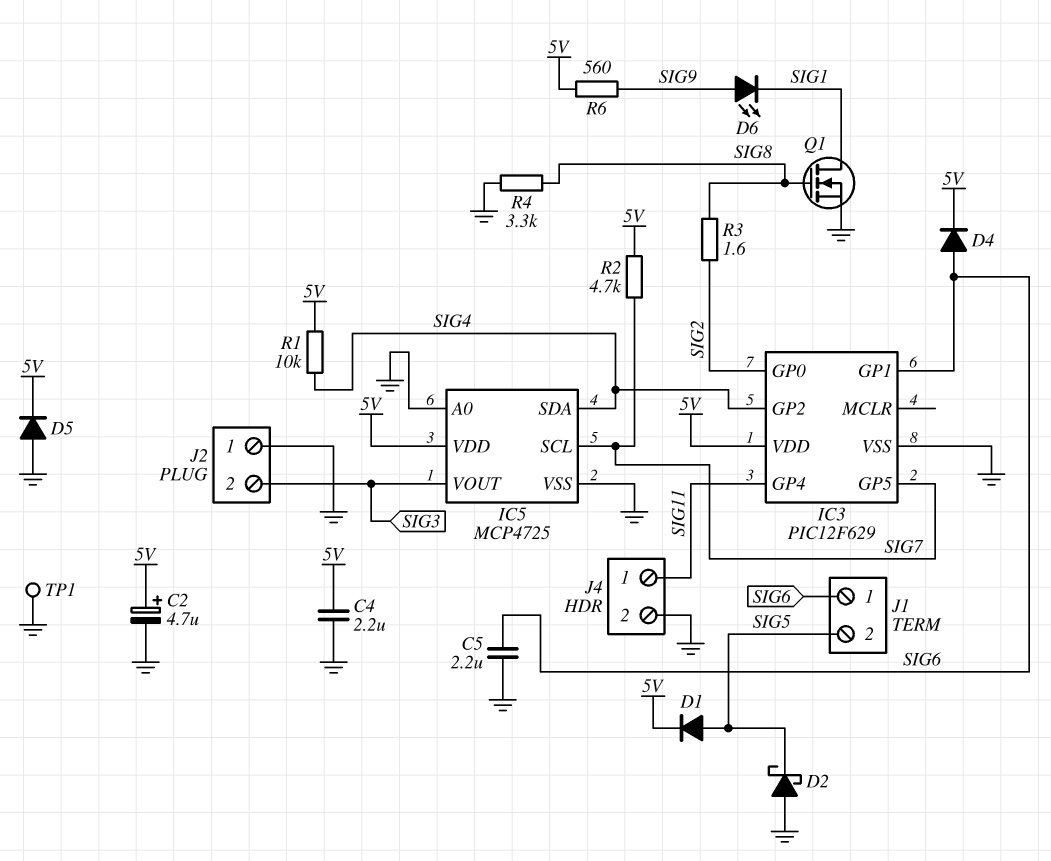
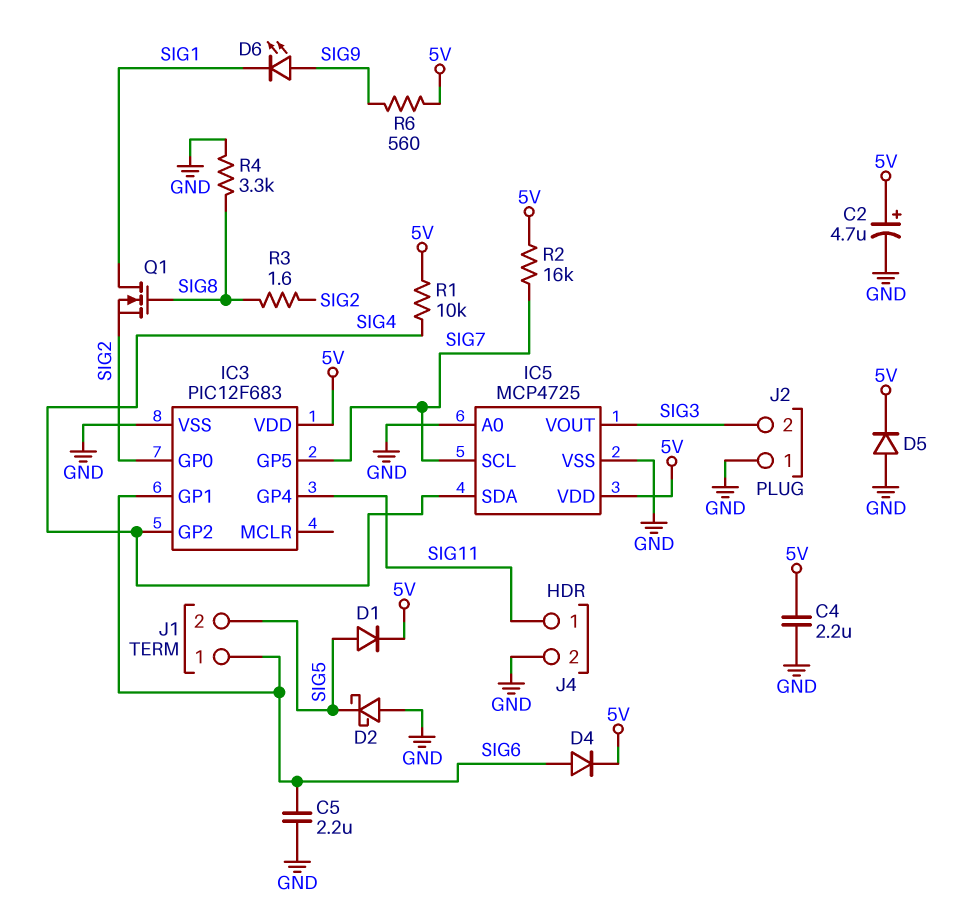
IC3: PIC12F629 -> PIC12F683
Q1: NMOS (G SIG8, D SIG1, S GND) -> NMOS (G SIG8, D SIG1, S SIG2)
R2: 4.7k (5V, SIG7) -> 16k (5V, SIG7)
TP1: test point (GND) -> none

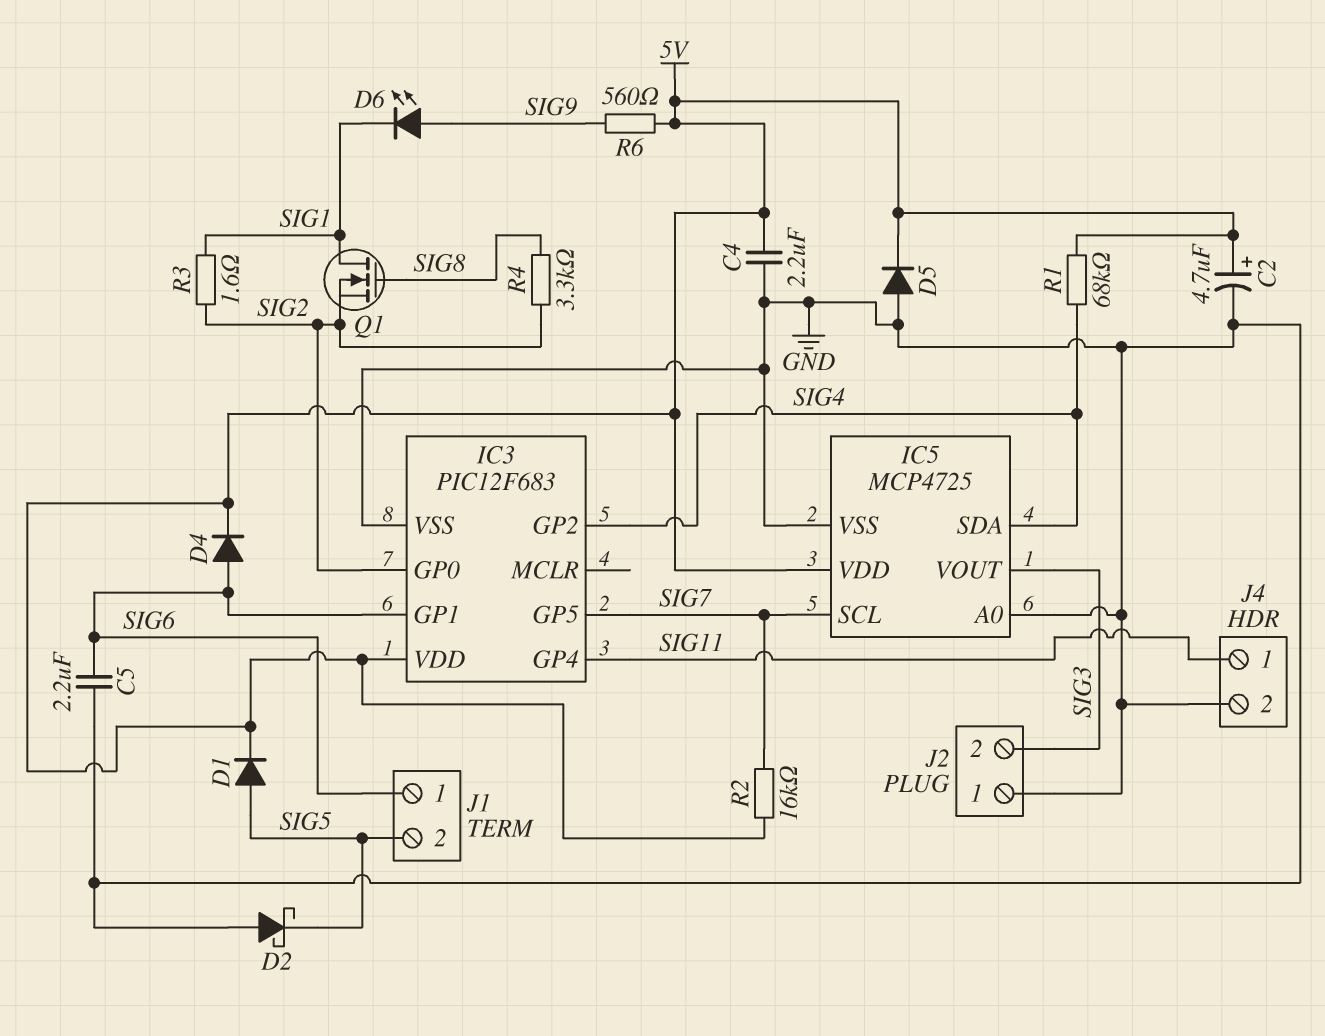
R1: 10k (5V, SIG4) -> 68k (5V, SIG4)
R3: 1.6 (SIG2, SIG8) -> 1.6 (SIG1, SIG2)
R4: 3.3k (GND, SIG8) -> 3.3k (SIG2, SIG8)

